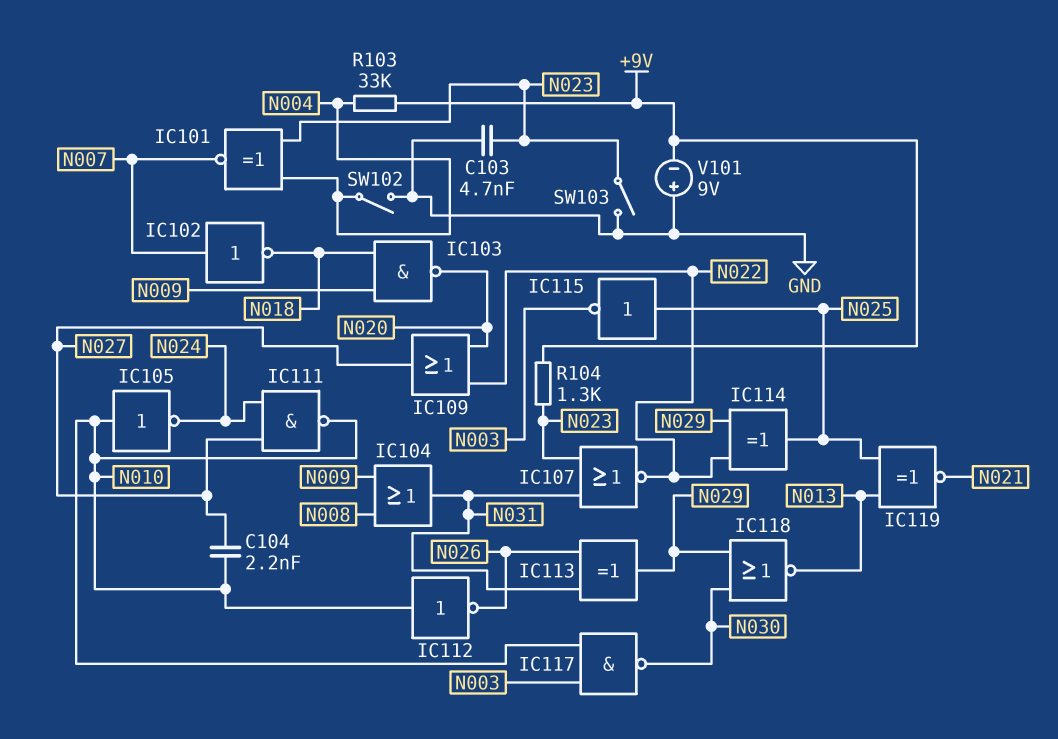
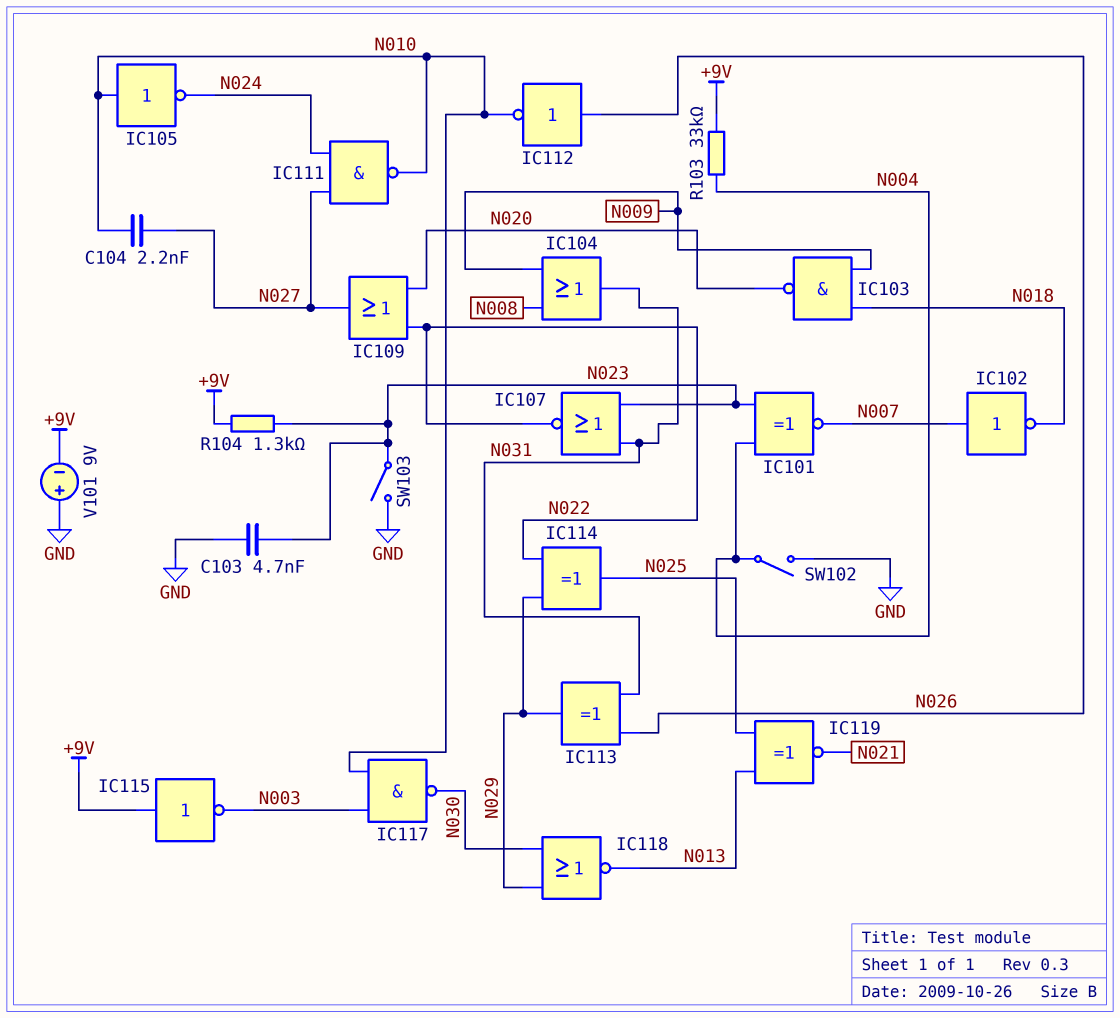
IC112: NOT (in N010, out N026) -> NOT (in N026, out N010)
IC115: NOT (in N025, out N003) -> NOT (in +9V, out N003)

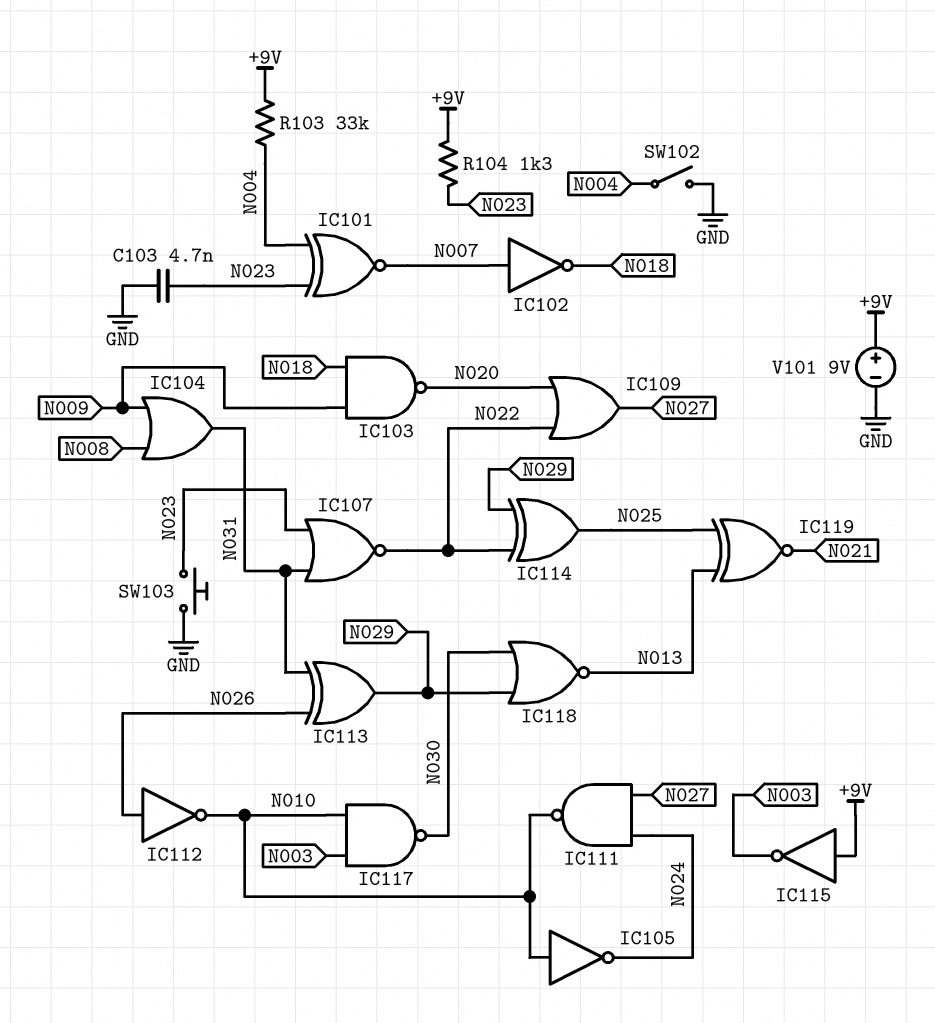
C104: 2.2nF (N010, N027) -> none
SW103: switch (GND, N023) -> button (GND, N023)
V101: 9V (plus GND, minus +9V) -> 9V (plus +9V, minus GND)

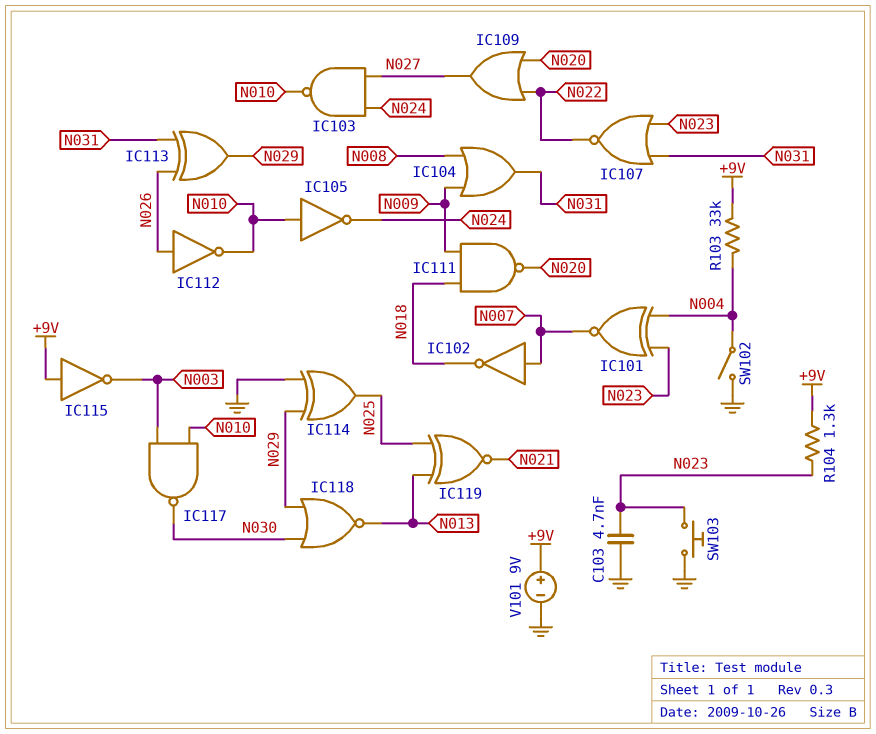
IC103: NAND (in N009, in N018, out N020) -> NAND (in N024, in N027, out N010)
IC111: NAND (in N024, in N027, out N010) -> NAND (in N009, in N018, out N020)
IC114: XOR (in N022, in N029, out N025) -> XOR (in GND, in N029, out N025)

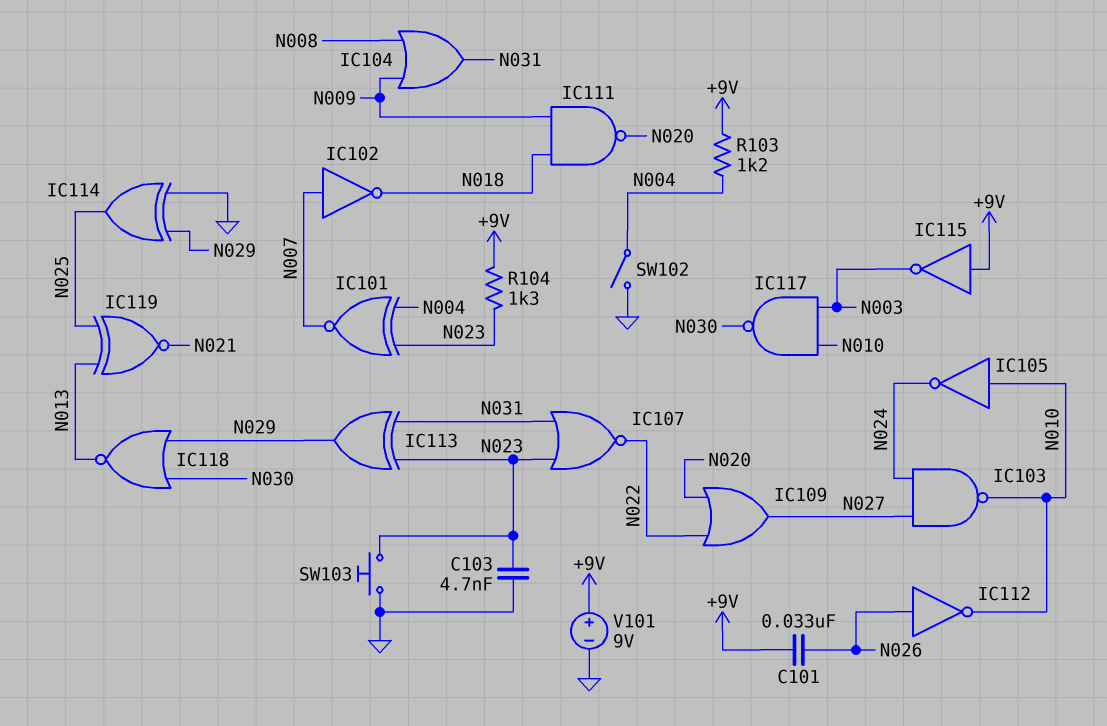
C101: none -> 33nF (+9V, N026)
IC113: XOR (in N026, in N031, out N029) -> XOR (in N023, in N031, out N029)
R103: 33k (+9V, N004) -> 1.2k (+9V, N004)

